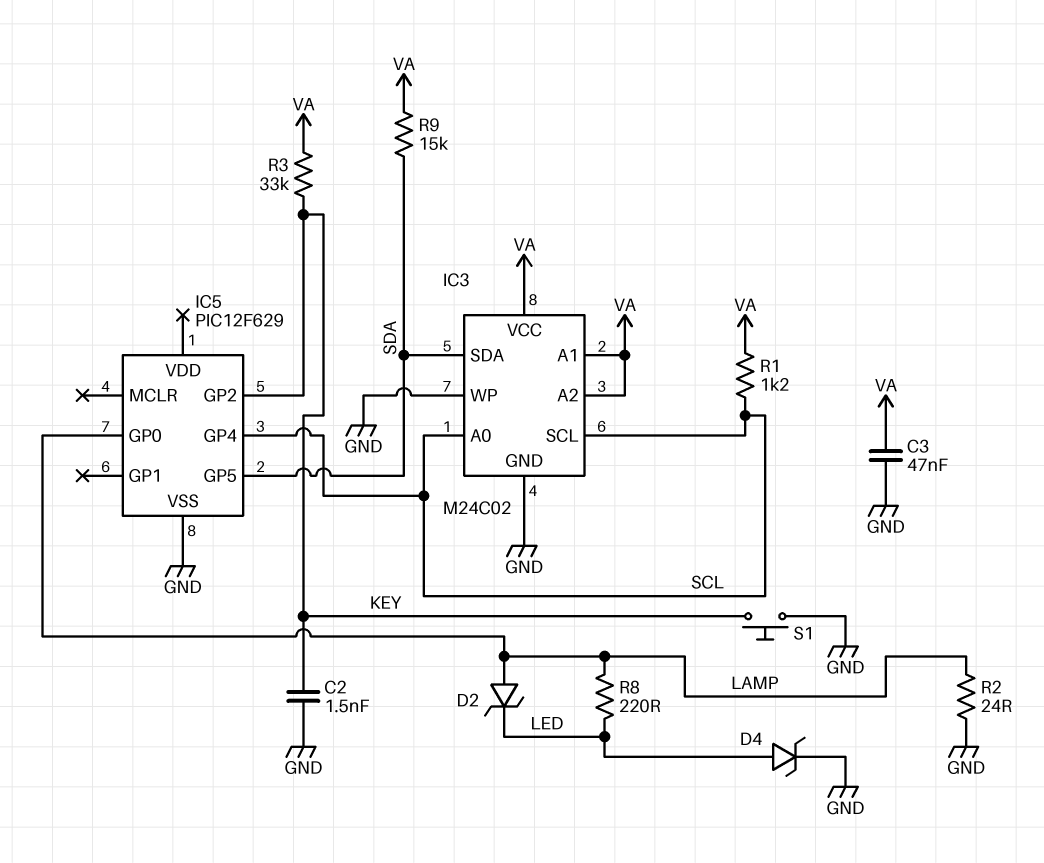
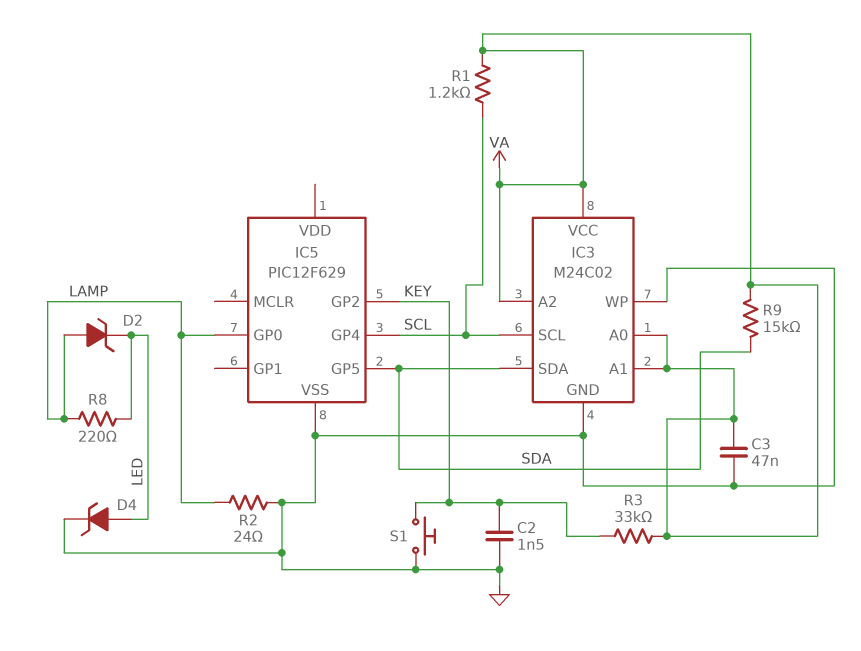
IC3 pin A0: SCL -> VA

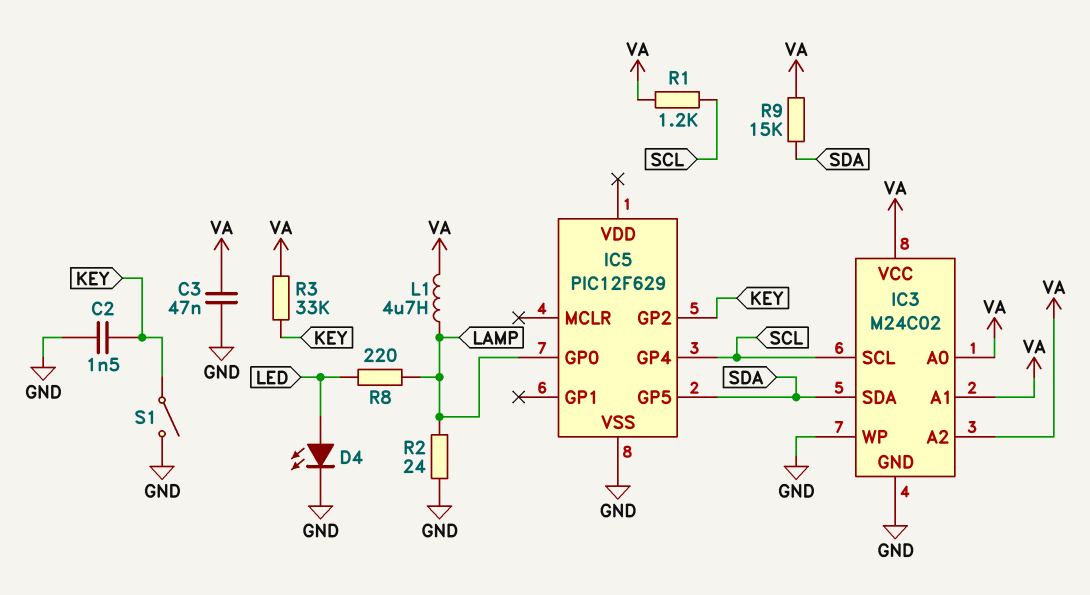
D2: zener (A LAMP, K LED) -> none
D4: zener (A LED, K GND) -> LED (A LED, K GND)
L1: none -> 4.7uH (LAMP, VA)
S1: button (GND, KEY) -> switch (GND, KEY)

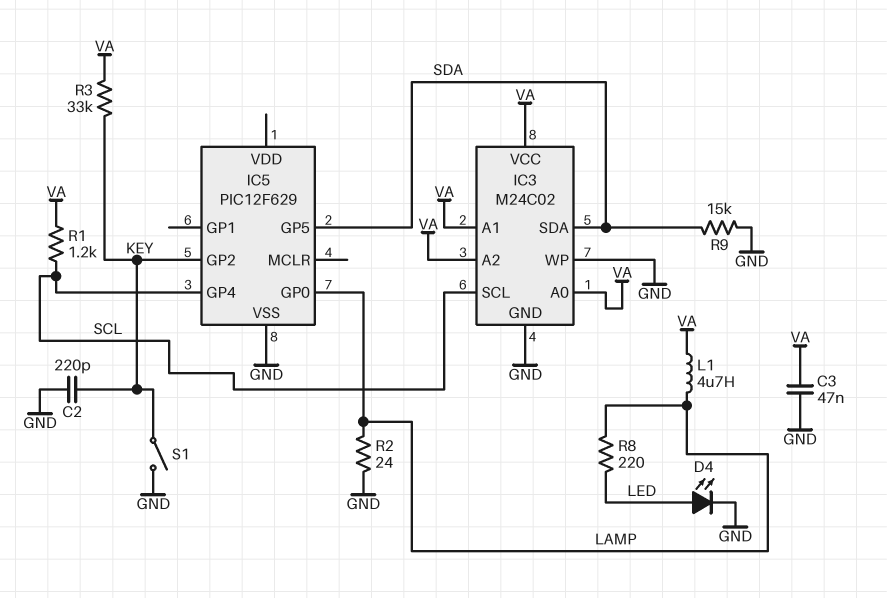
C2: 1.5nF (GND, KEY) -> 220pF (GND, KEY)
R9: 15k (SDA, VA) -> 15k (GND, SDA)

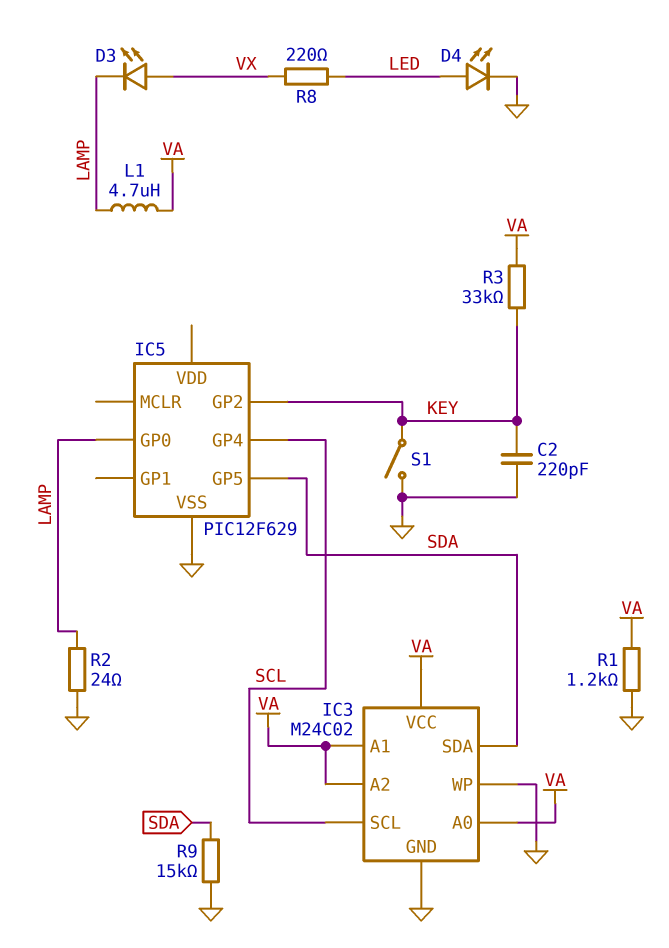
C3: 47nF (GND, VA) -> none
D3: none -> LED (A VX, K LAMP)
R1: 1.2k (SCL, VA) -> 1.2k (GND, VA)
R8: 220 (LAMP, LED) -> 220 (LED, VX)

